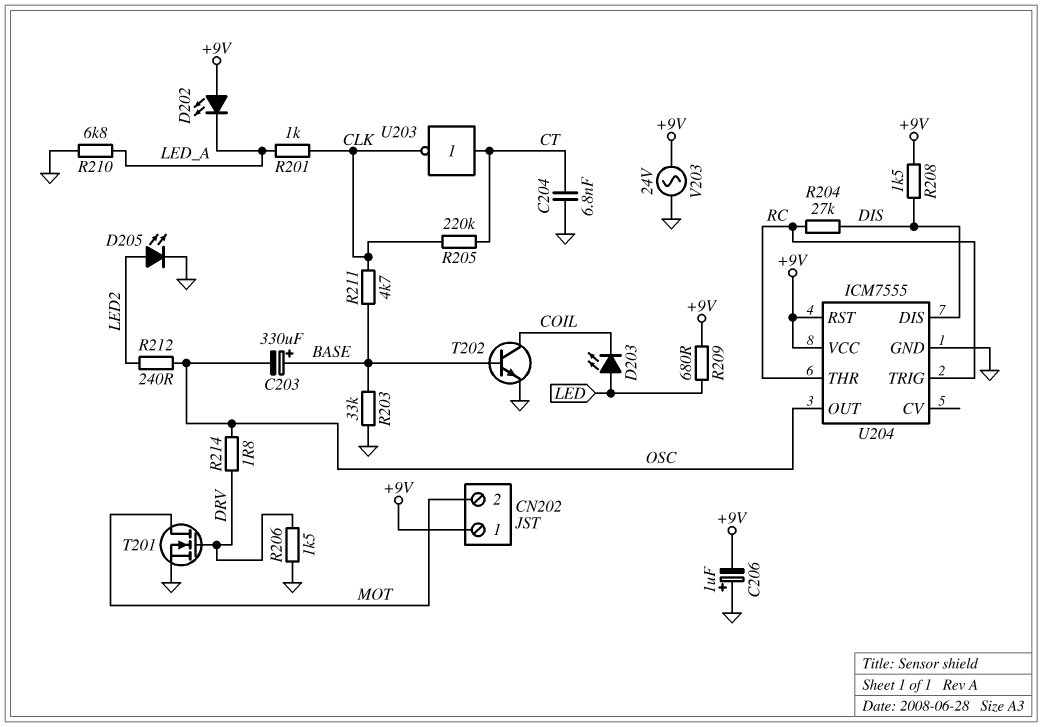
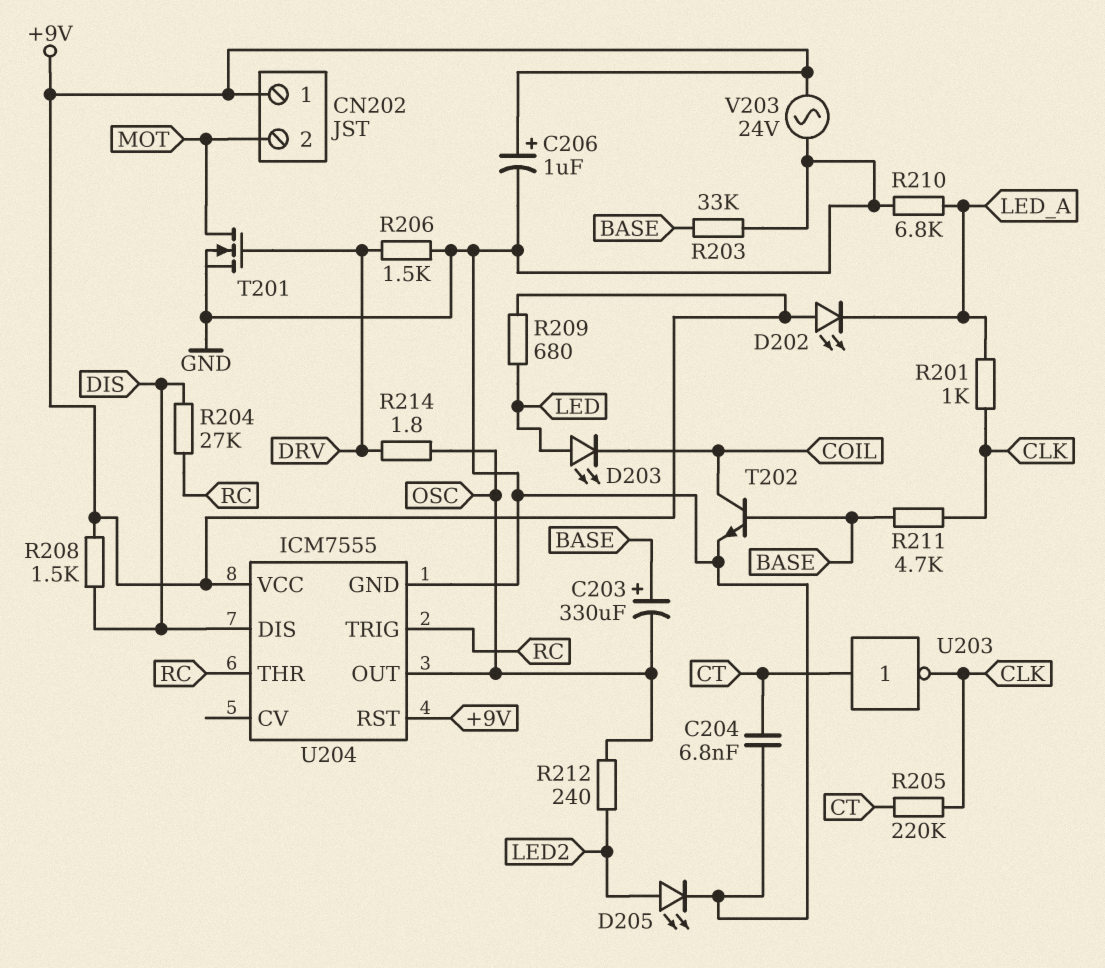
C206: 1uF (plus GND, minus +9V) -> 1uF (plus +9V, minus GND)

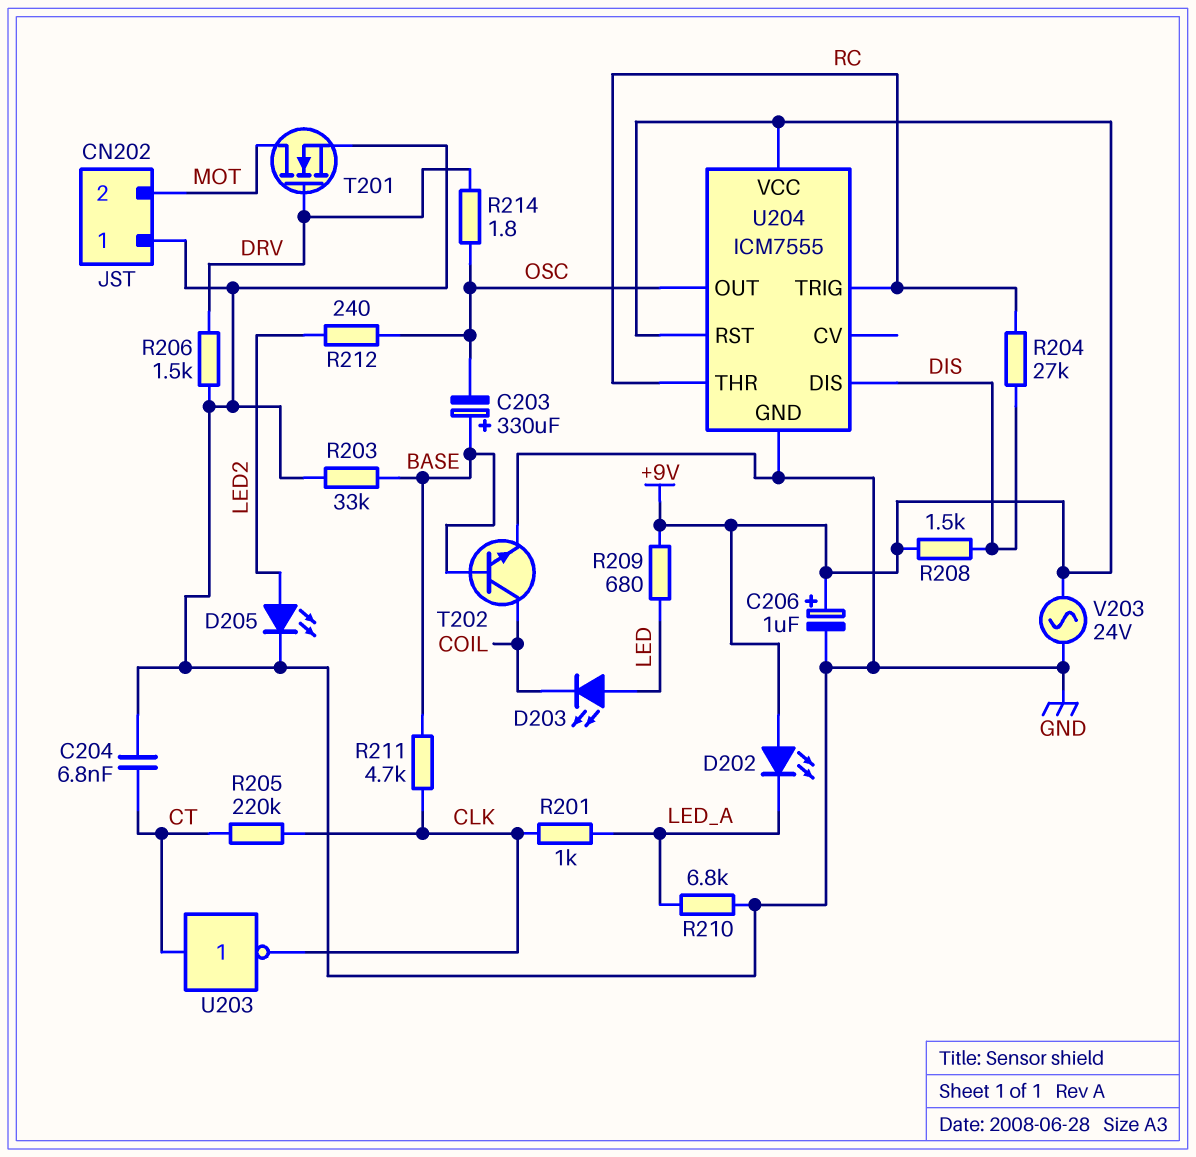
CN202 pin 1: +9V -> GND

